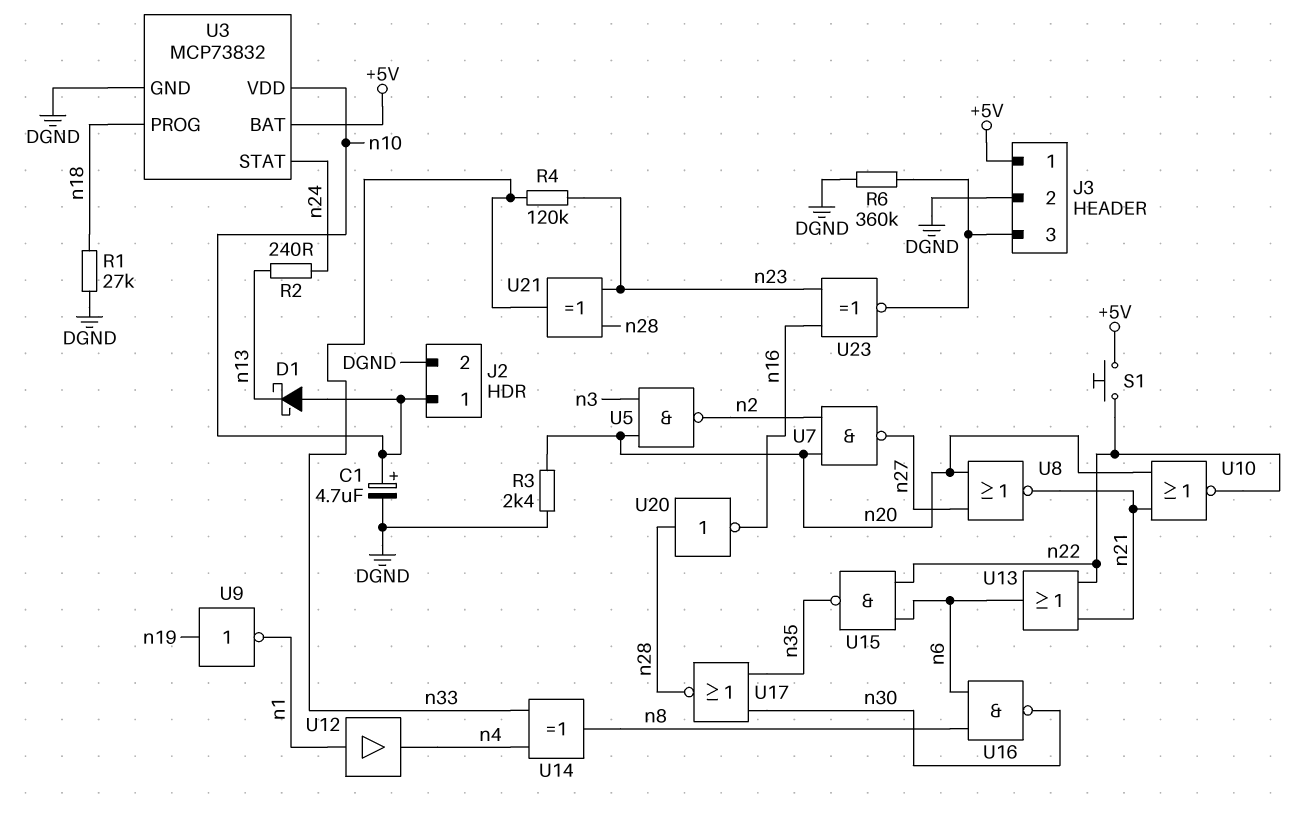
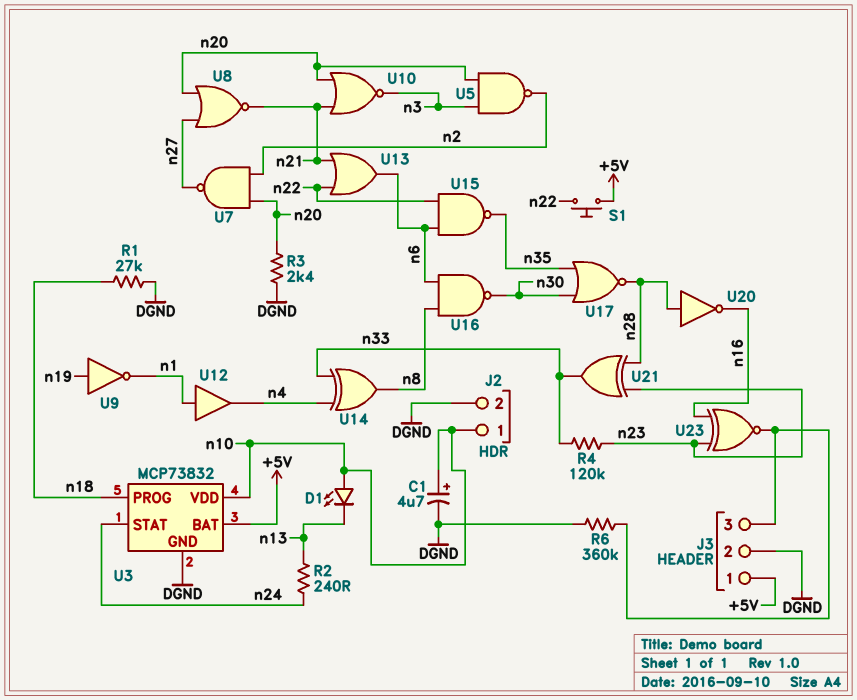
D1: schottky (A n10, K n13) -> LED (A n10, K n13)
U10: NOR (in n20, in n21, out n22) -> NOR (in n20, in n21, out n3)

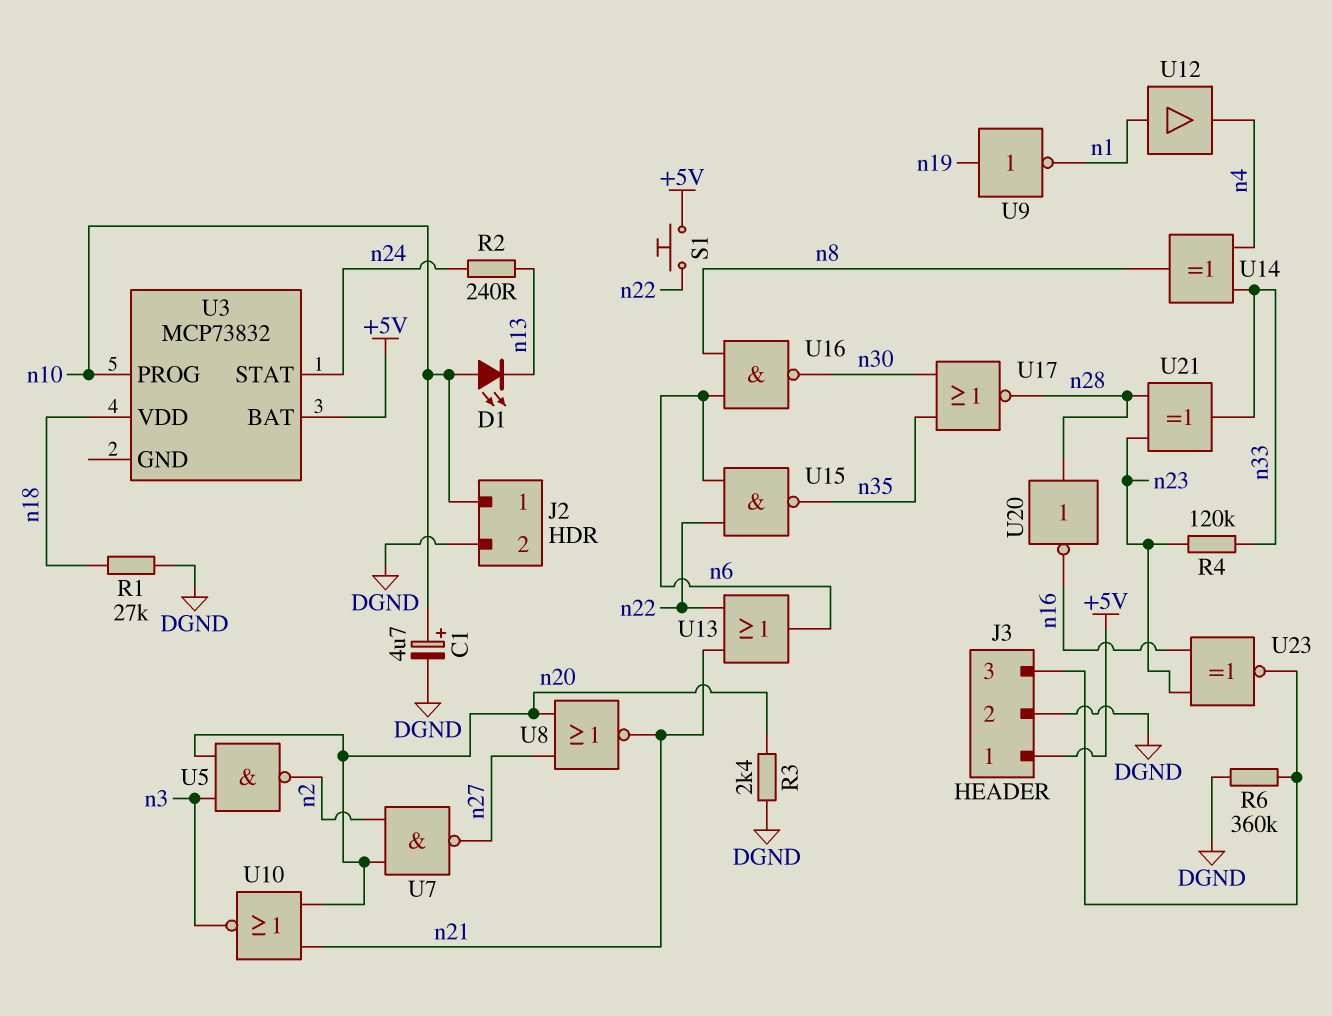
U3 pin GND: DGND -> none
U3 pin PROG: n18 -> n10
U3 pin VDD: n10 -> n18

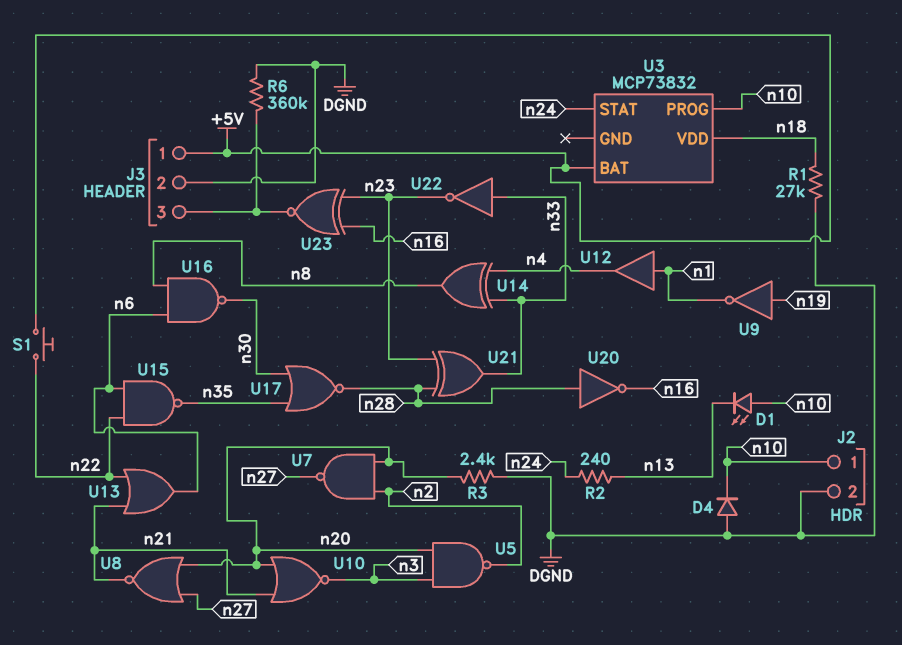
C1: 4.7uF (plus n10, minus DGND) -> none
D4: none -> diode (A DGND, K n10)
R4: 120k (n23, n33) -> none
U22: none -> NOT (in n33, out n23)

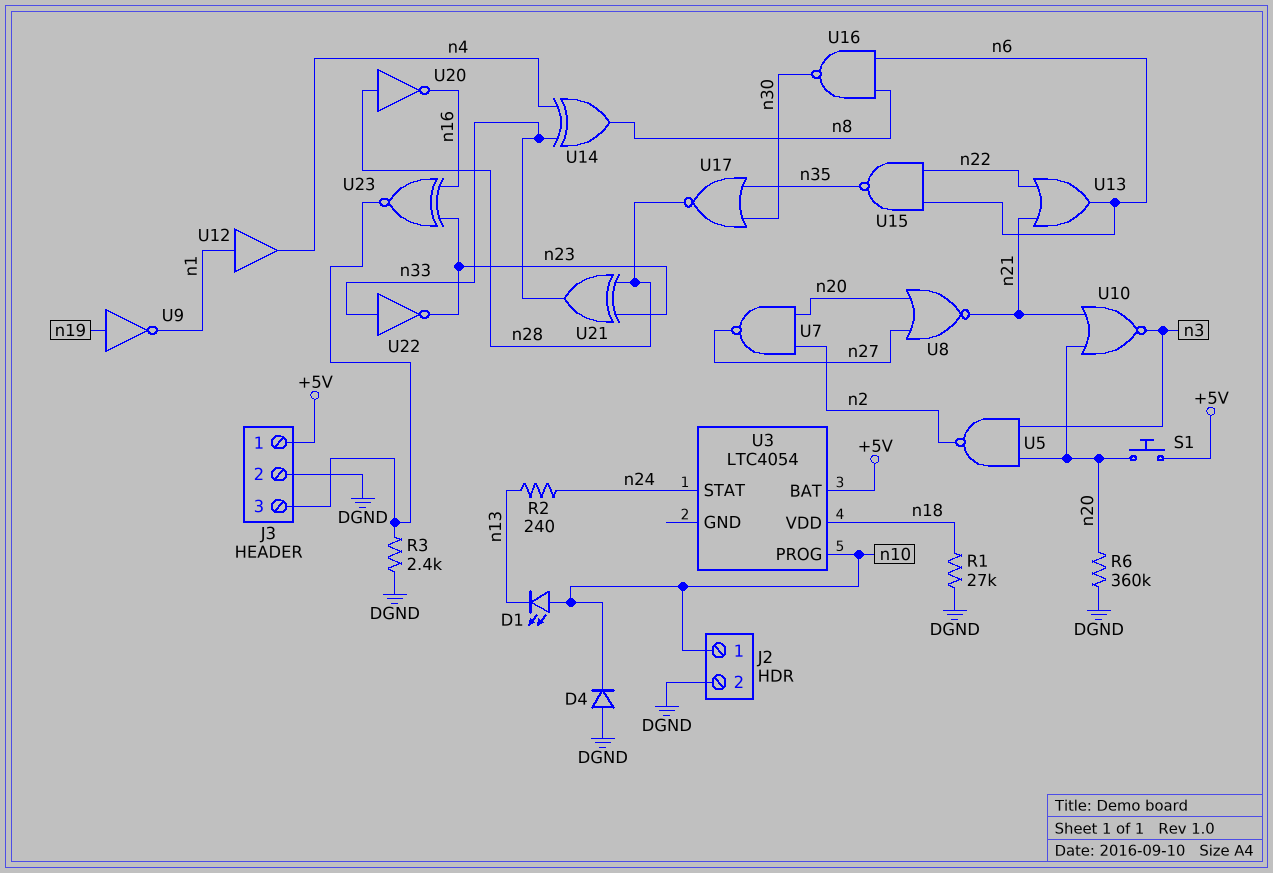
R3: 2.4k (DGND, n20) -> 2.4k (DGND, J3/3)
R6: 360k (DGND, J3/3) -> 360k (DGND, n20)
S1: button (+5V, n22) -> button (+5V, n20)
U3: MCP73832 -> LTC4054

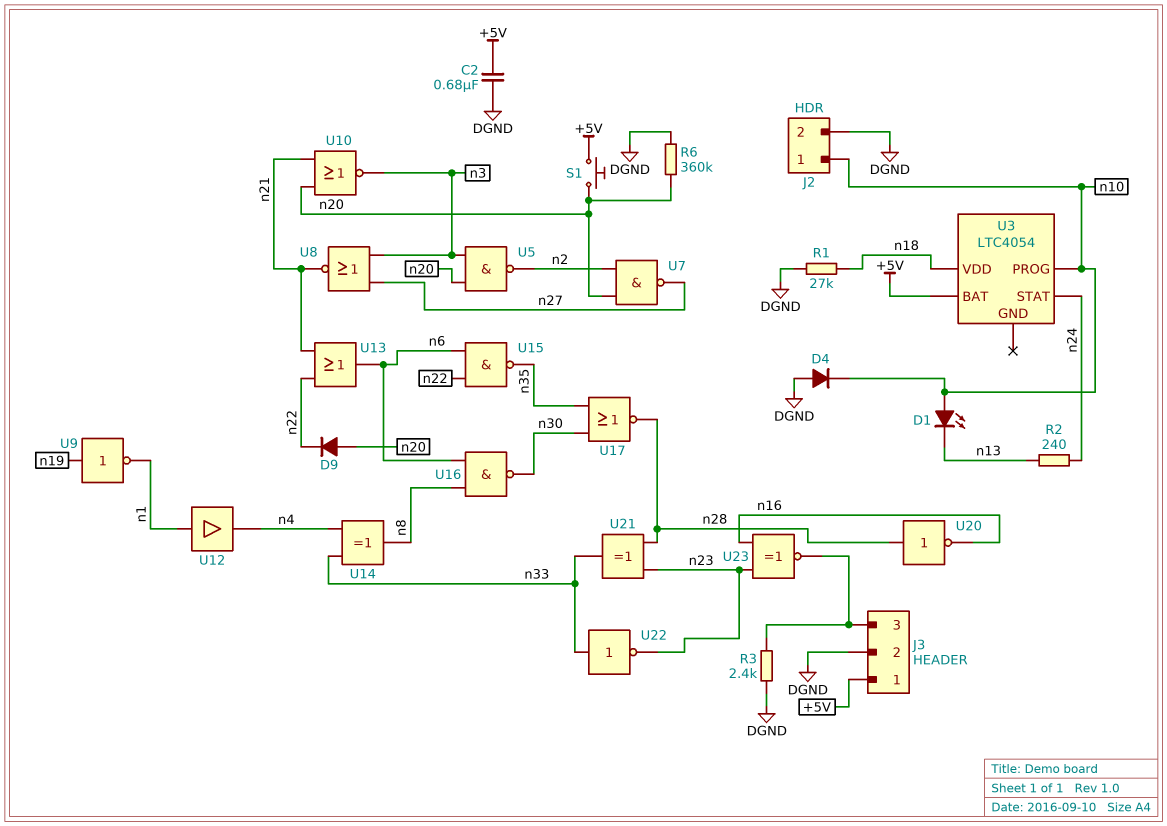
C2: none -> 680nF (+5V, DGND)
D9: none -> diode (A n20, K n22)
U8: NOR (in n20, in n27, out n21) -> NOR (in n3, in n27, out n21)

